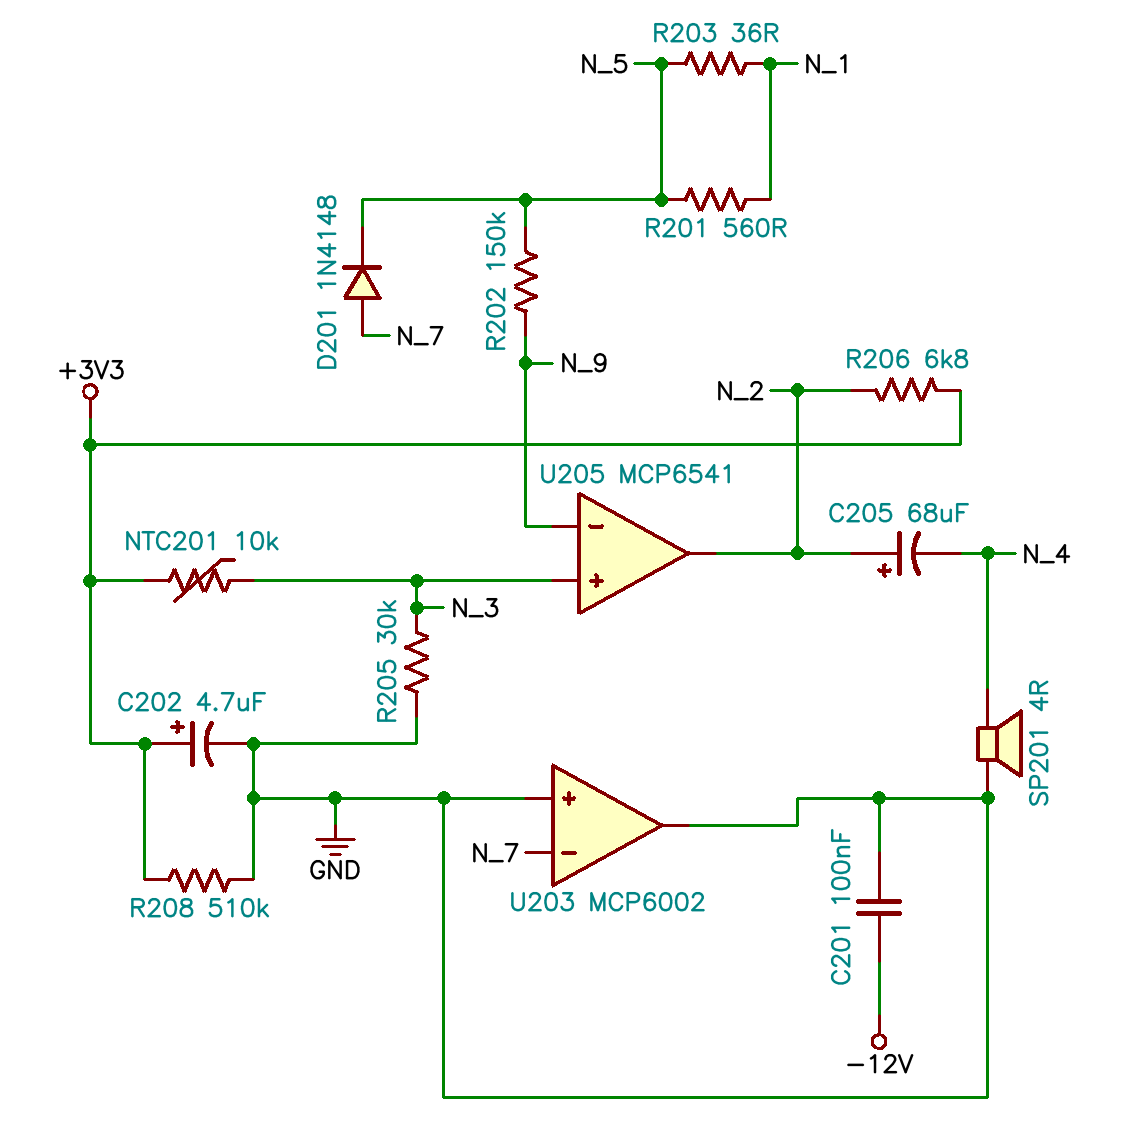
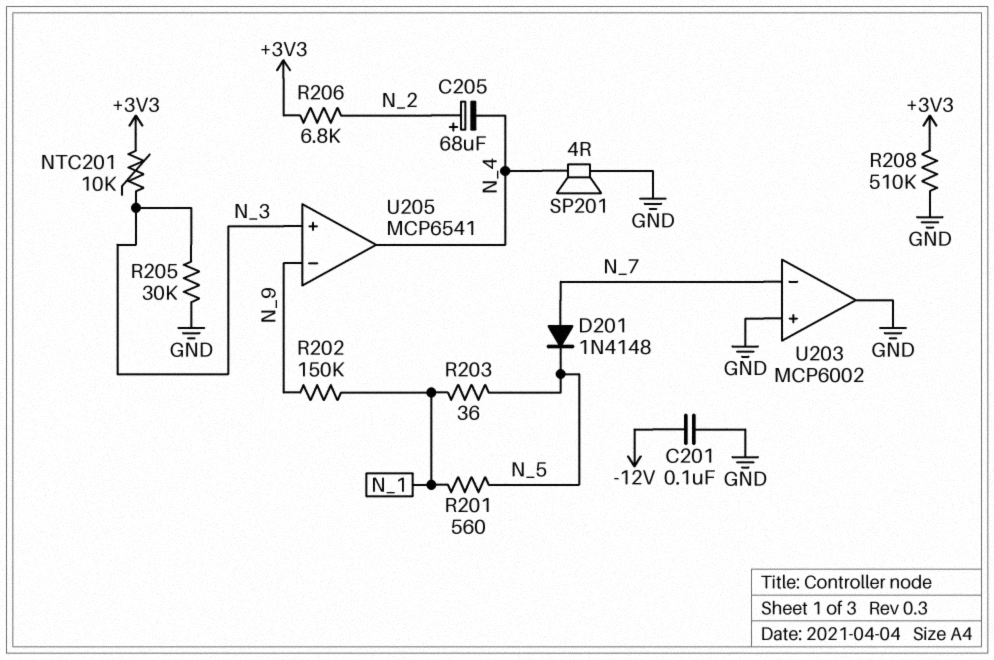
C202: 4.7uF (plus +3V3, minus GND) -> none
R202: 150k (N_5, N_9) -> 150k (N_1, N_9)
U205 pin out: N_2 -> N_4

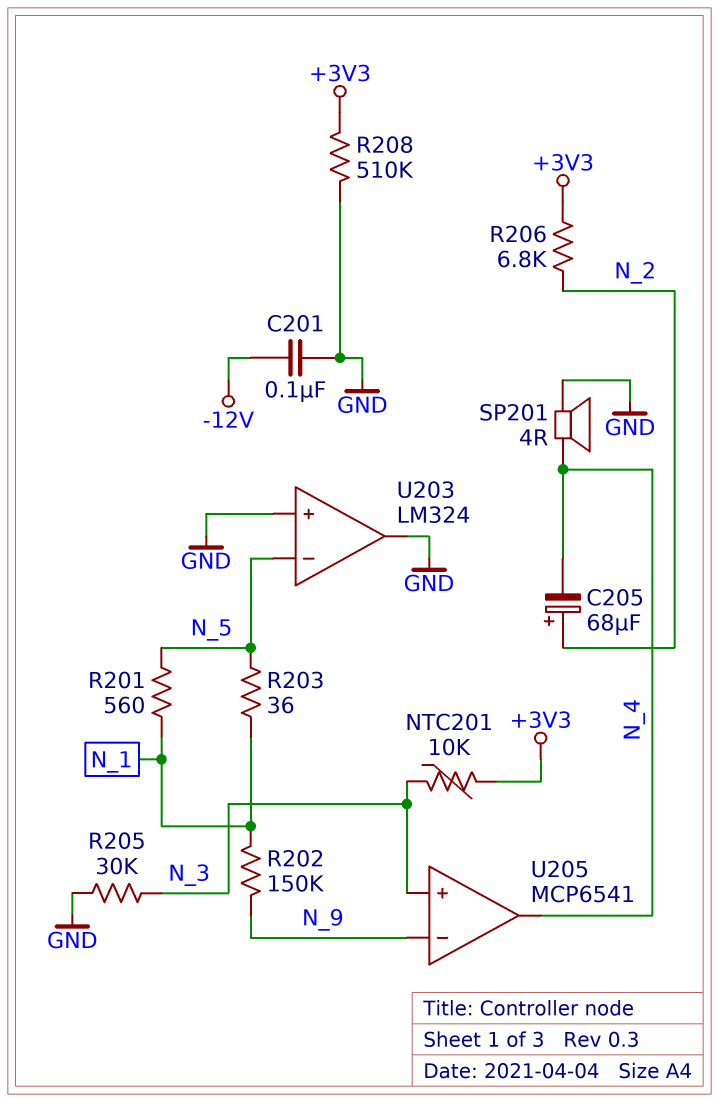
D201: diode 1N4148 (A N_7, K N_5) -> none
U203: MCP6002 -> LM324
U203 pin in-: N_7 -> N_5

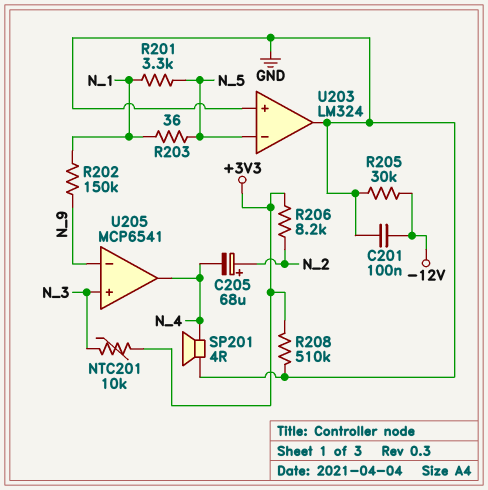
R201: 560 (N_1, N_5) -> 3.3k (N_1, N_5)
R205: 30k (GND, N_3) -> 30k (-12V, GND)
R206: 6.8k (+3V3, N_2) -> 8.2k (+3V3, N_2)

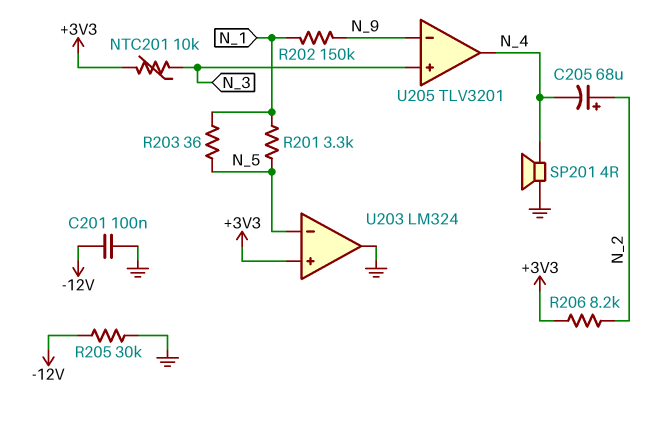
R208: 510k (+3V3, GND) -> none
U203 pin in+: GND -> +3V3
U205: MCP6541 -> TLV3201

